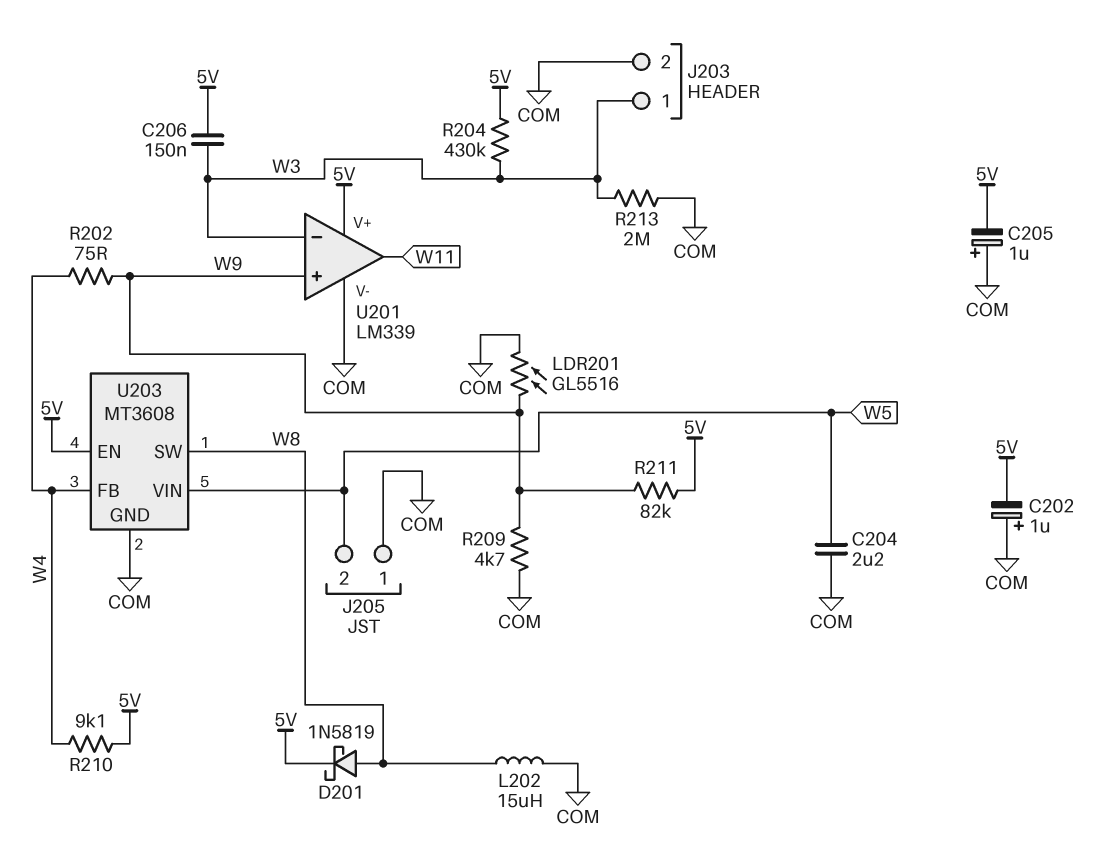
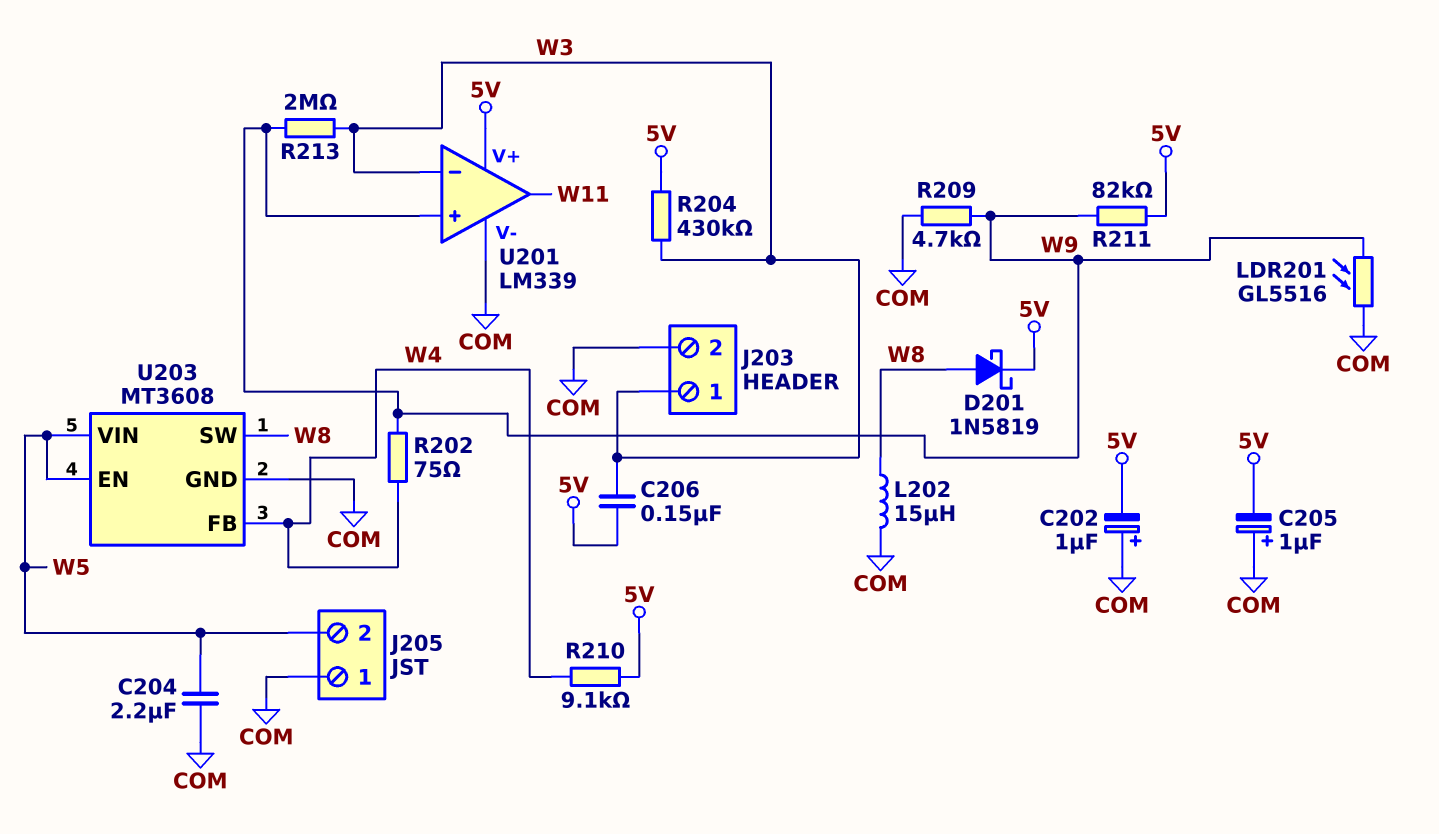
R213: 2M (COM, W3) -> 2M (W3, W9)
U203 pin EN: 5V -> W5

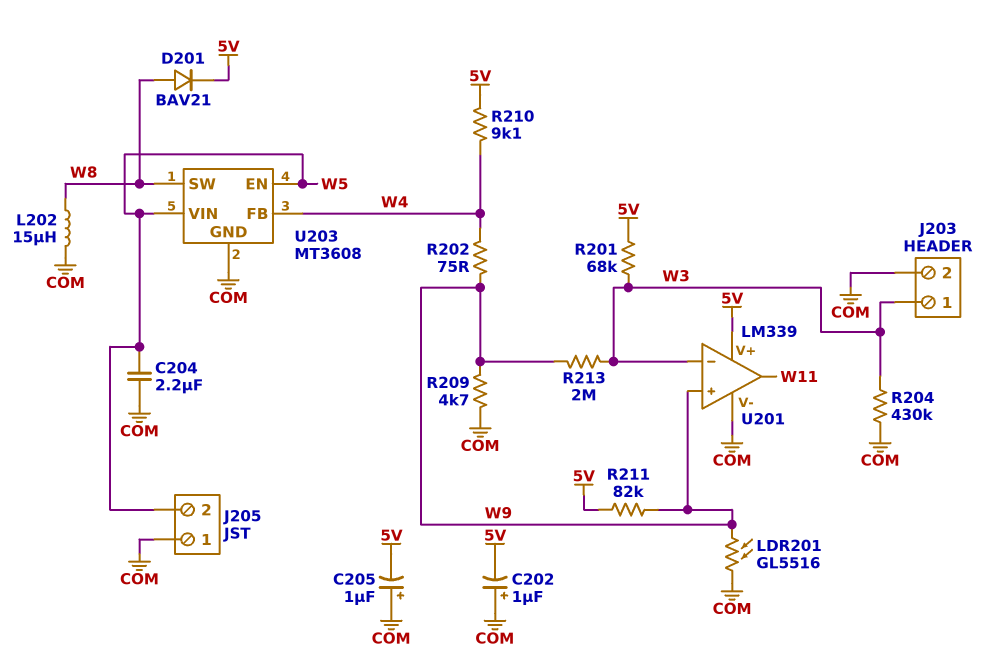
C206: 150nF (5V, W3) -> none
D201: schottky 1N5819 (A W8, K 5V) -> diode BAV21 (A W8, K 5V)
R201: none -> 68k (5V, W3)
R204: 430k (5V, W3) -> 430k (COM, W3)

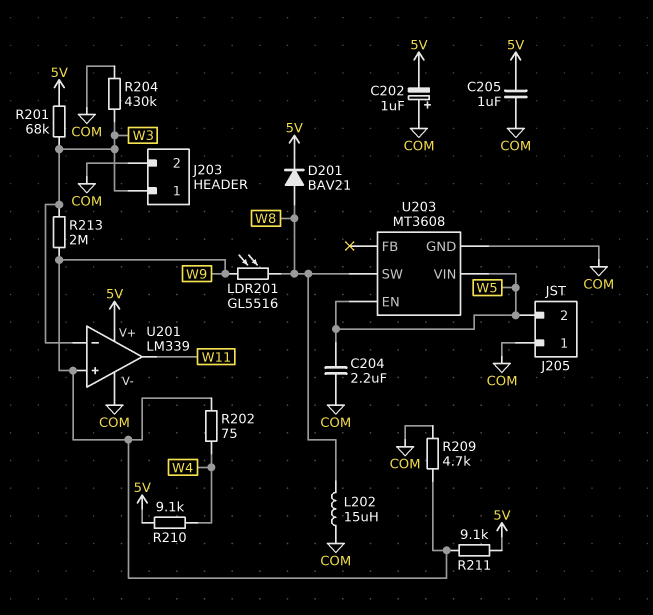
C205: 1uF (plus COM, minus 5V) -> 1uF (5V, COM)
LDR201: GL5516 (COM, W9) -> GL5516 (W8, W9)
R211: 82k (5V, W9) -> 9.1k (5V, W9)
U203 pin FB: W4 -> none

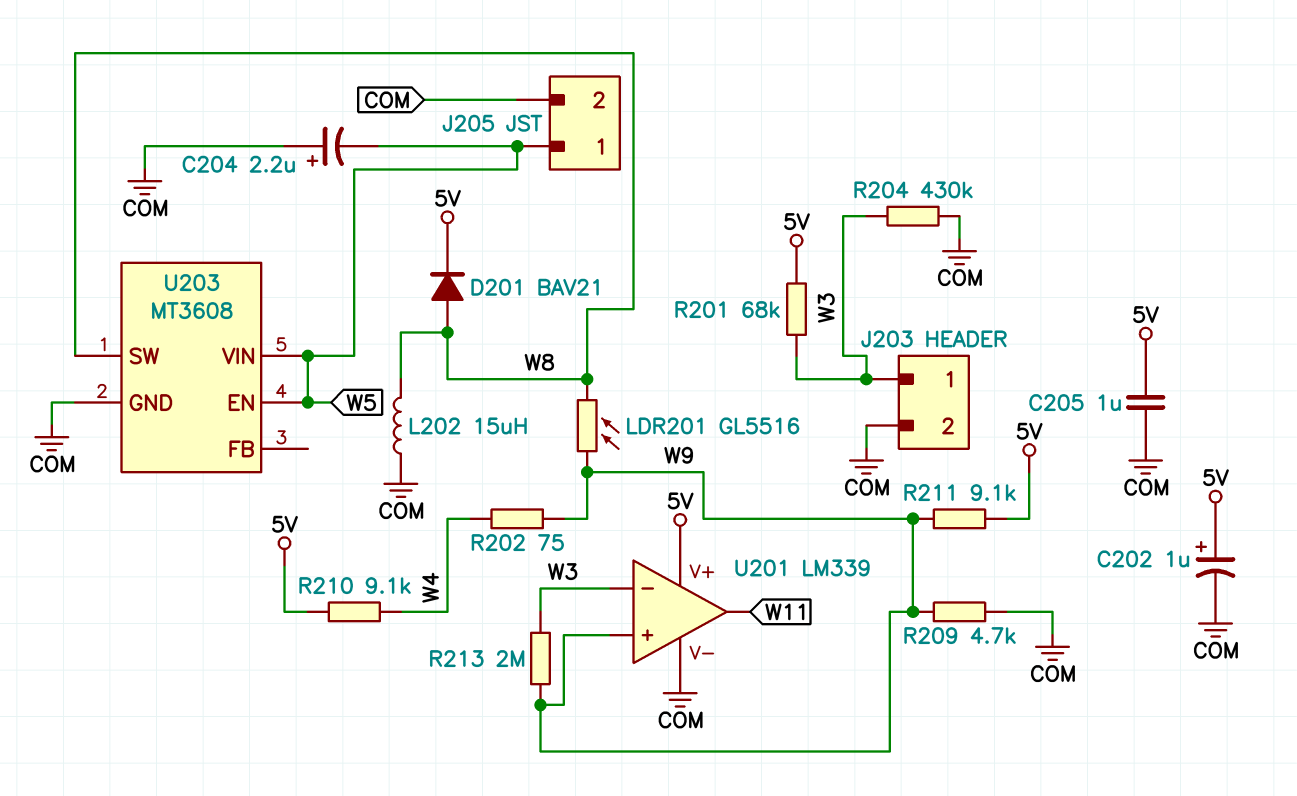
C202: 1uF (plus COM, minus 5V) -> 1uF (plus 5V, minus COM)
C204: 2.2uF (COM, W5) -> 2.2uF (plus COM, minus W5)
J205 pin 1: COM -> W5
J205 pin 2: W5 -> COM

